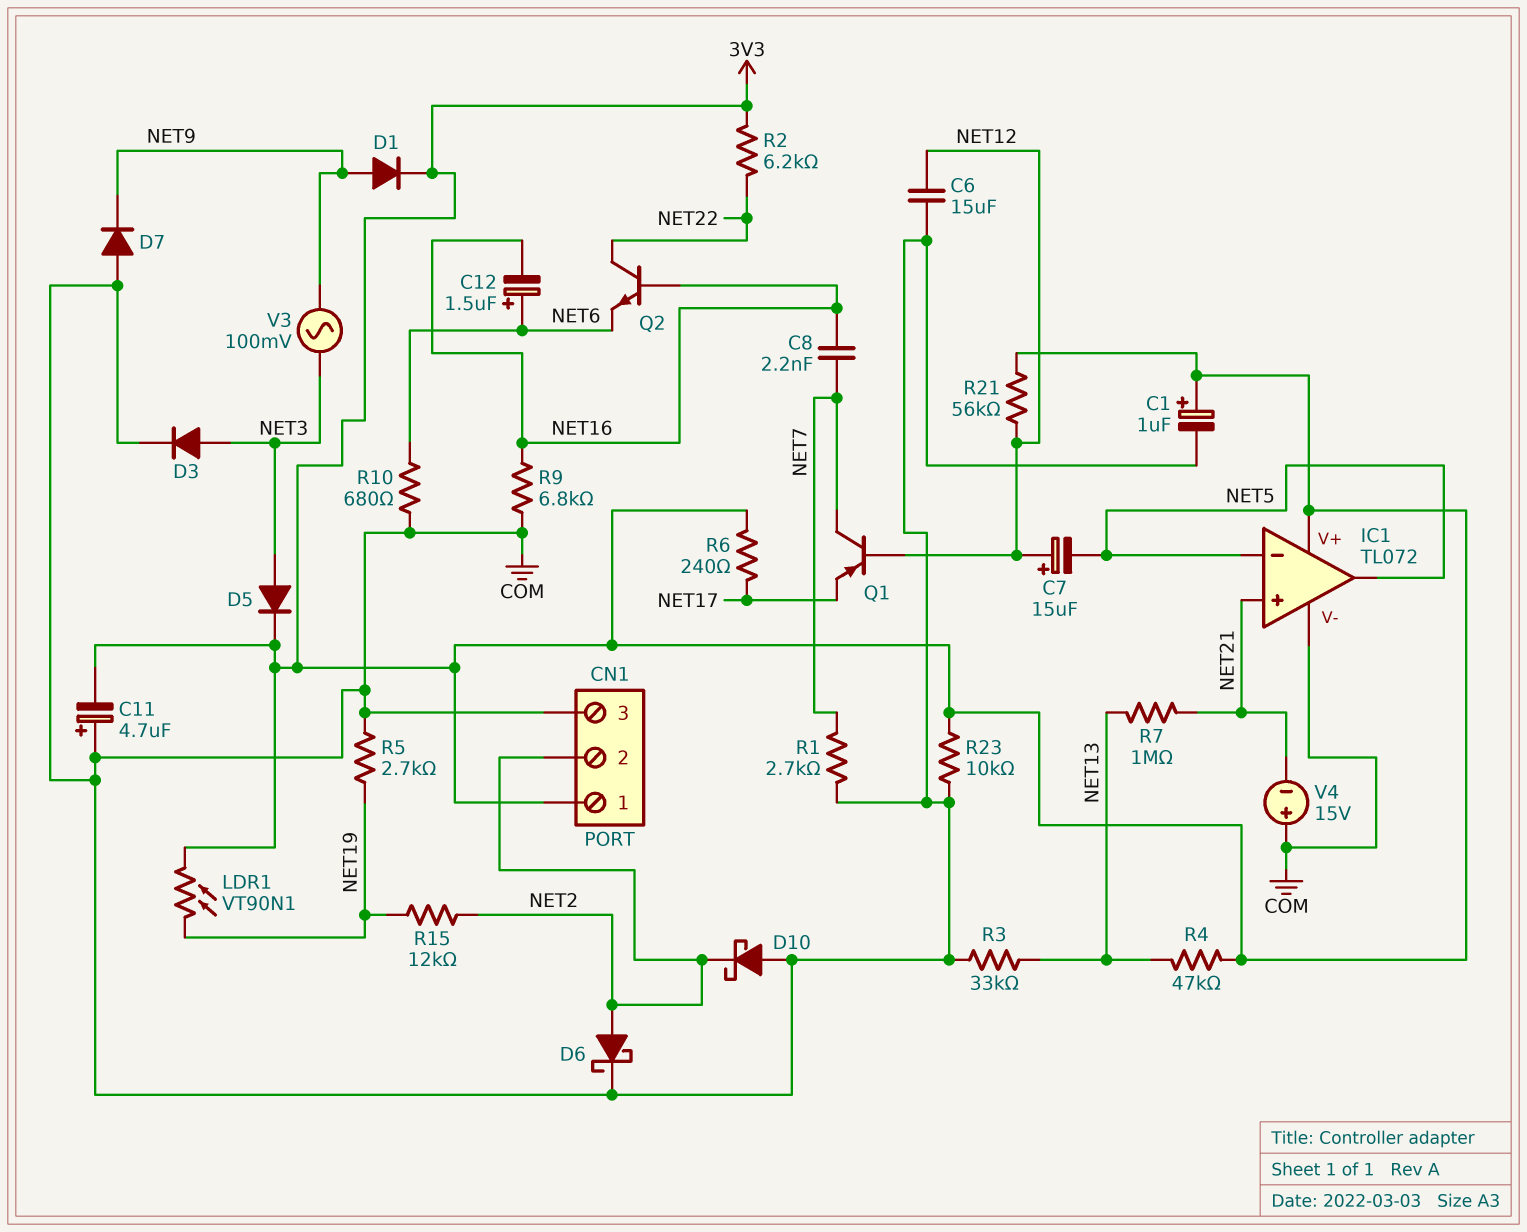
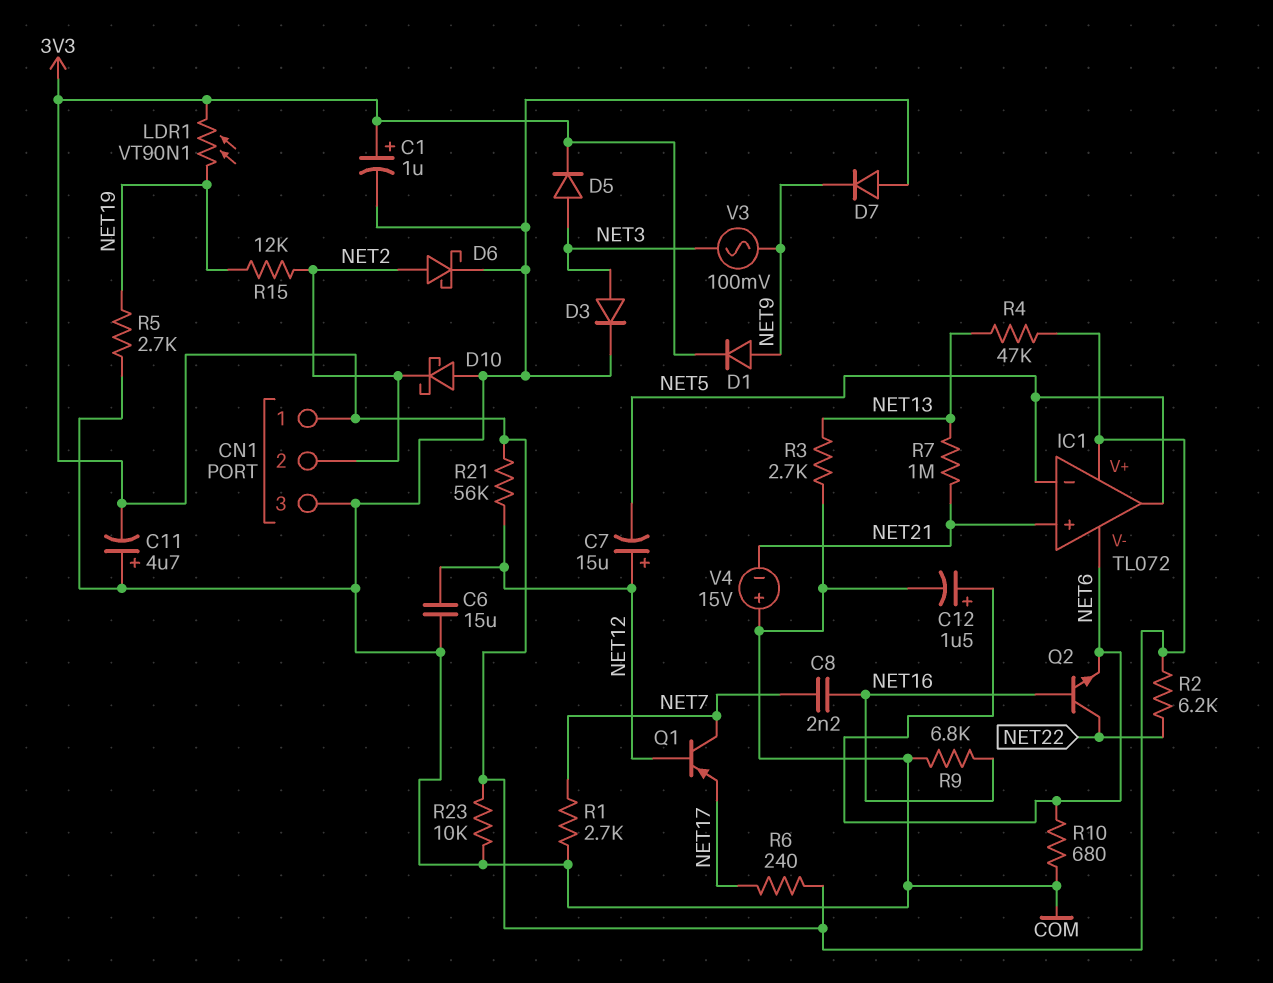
C12: 1.5uF (plus NET6, minus NET16) -> 1.5uF (plus NET6, minus COM)
IC1 pin V-: COM -> NET6
R3: 33k (COM, NET13) -> 2.7k (COM, NET13)

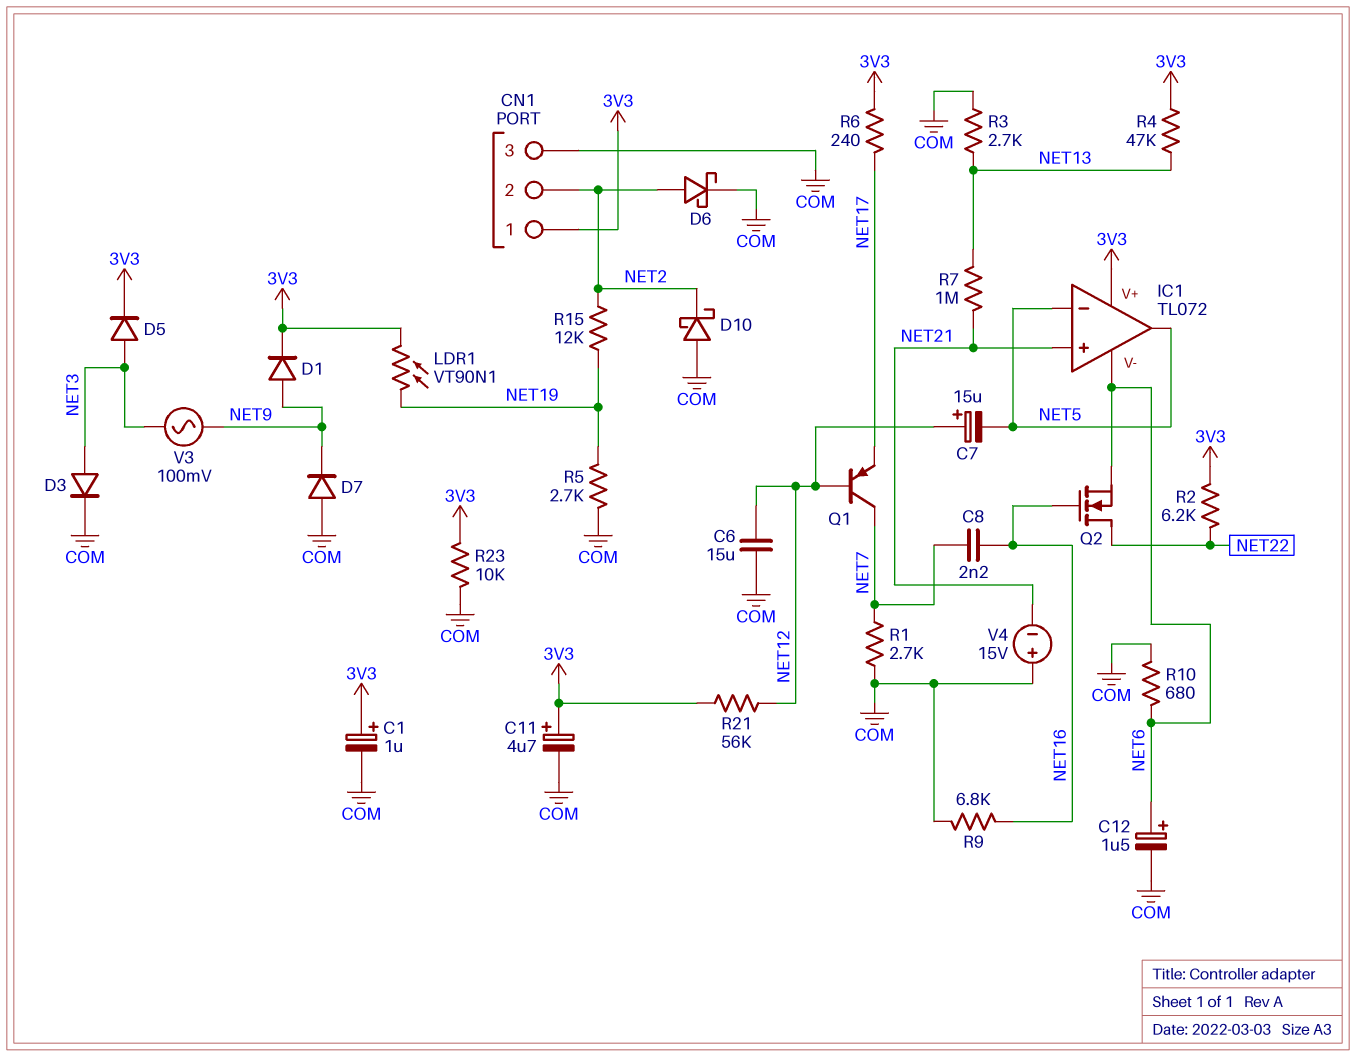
C11: 4.7uF (plus COM, minus 3V3) -> 4.7uF (plus 3V3, minus COM)
Q2: NPN (B NET16, C NET22, E NET6) -> NMOS (G NET16, D NET22, S NET6)

